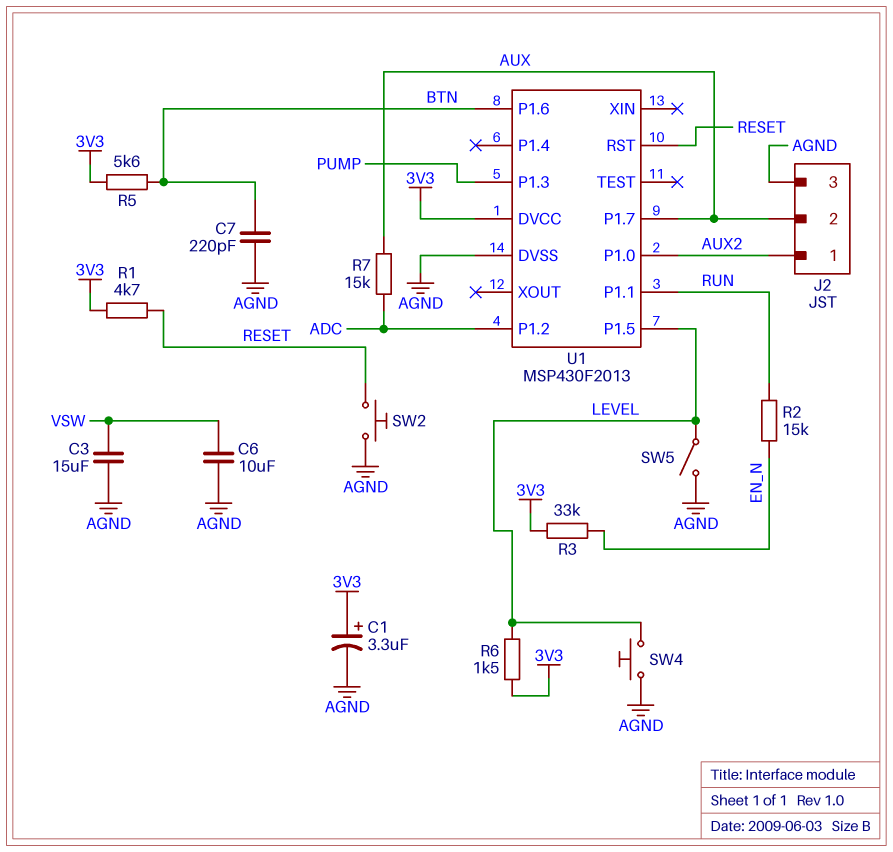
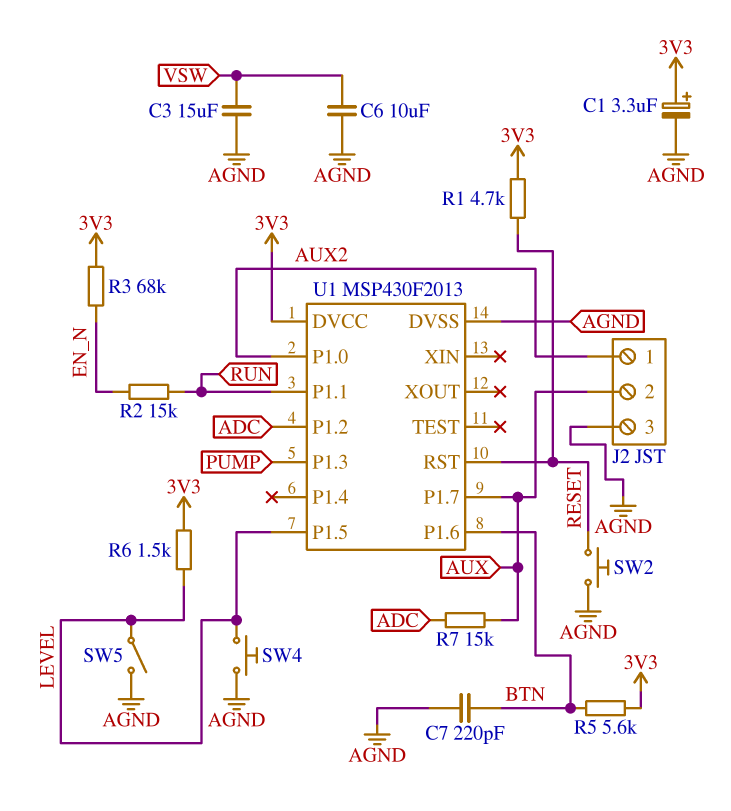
R3: 33k (3V3, EN_N) -> 68k (3V3, EN_N)

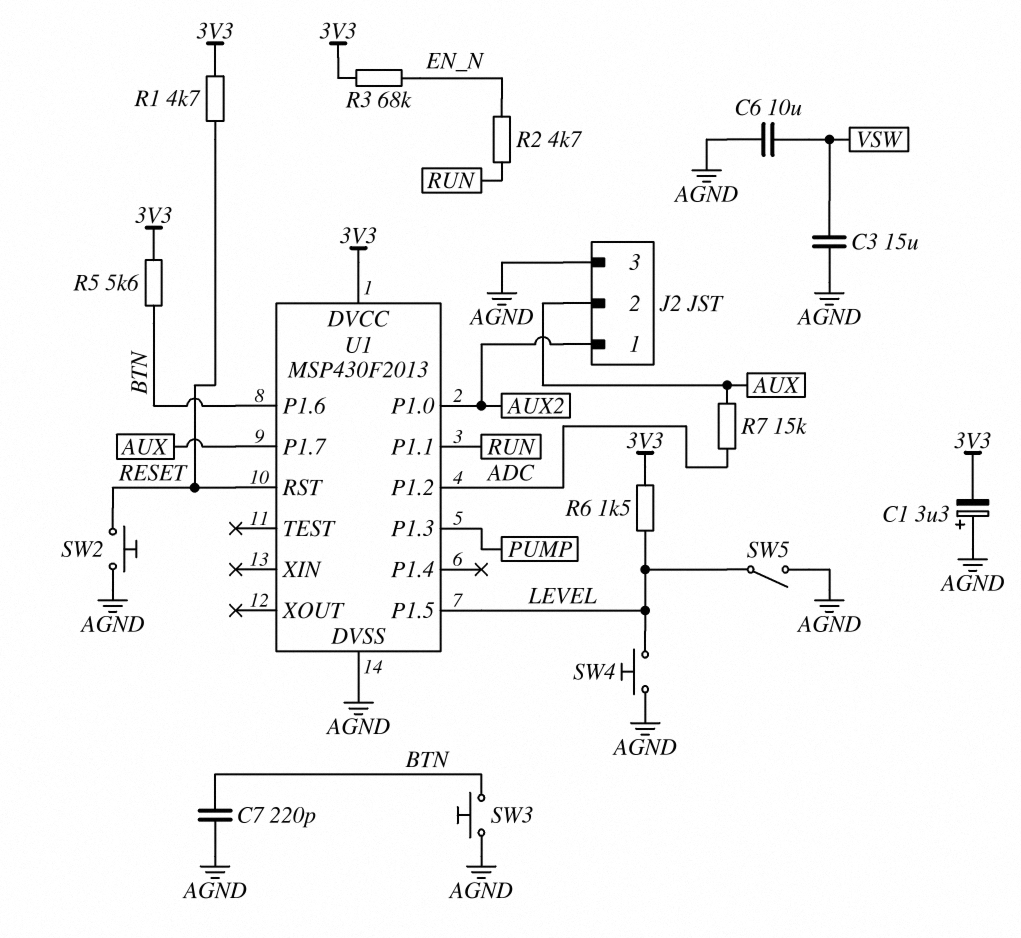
C1: 3.3uF (plus 3V3, minus AGND) -> 3.3uF (plus AGND, minus 3V3)
R2: 15k (EN_N, RUN) -> 4.7k (EN_N, RUN)
SW3: none -> button (AGND, BTN)

